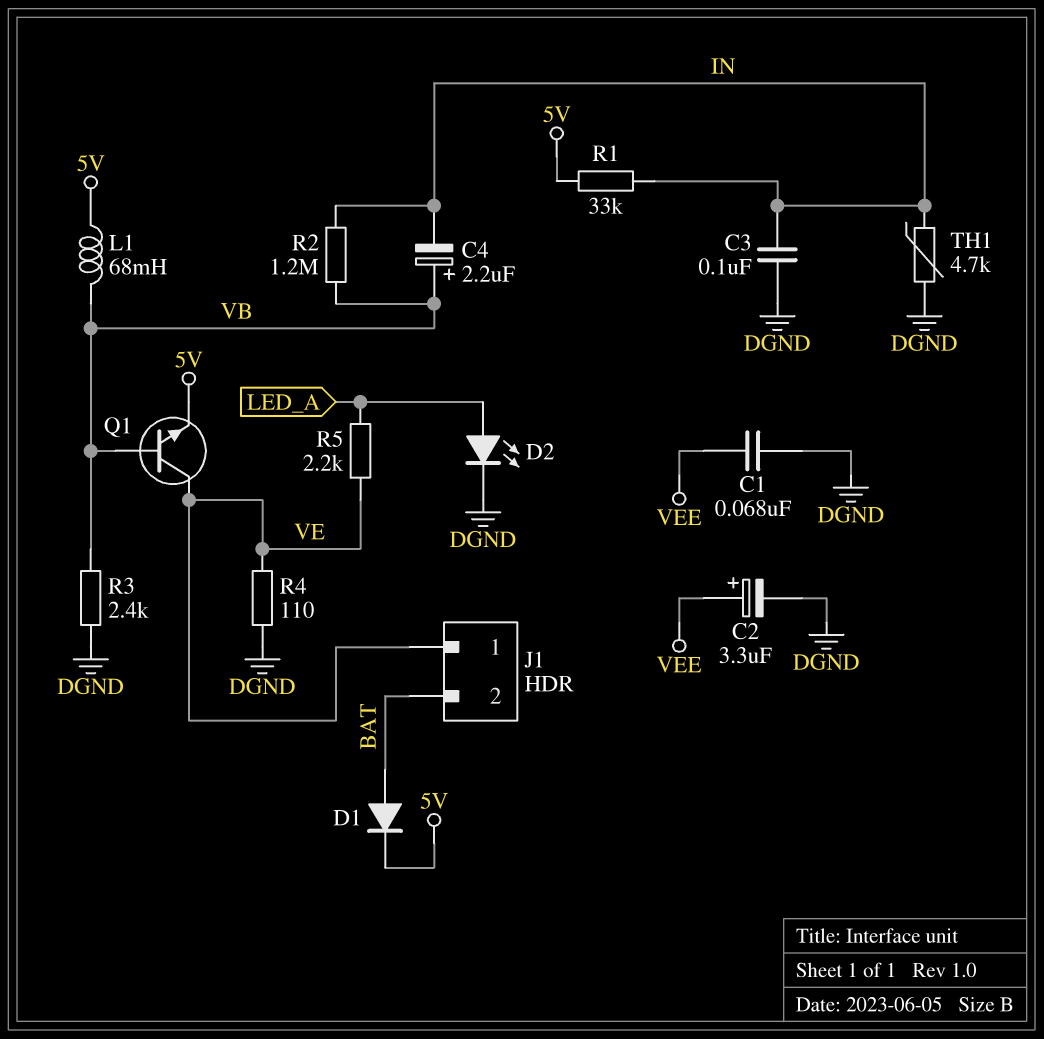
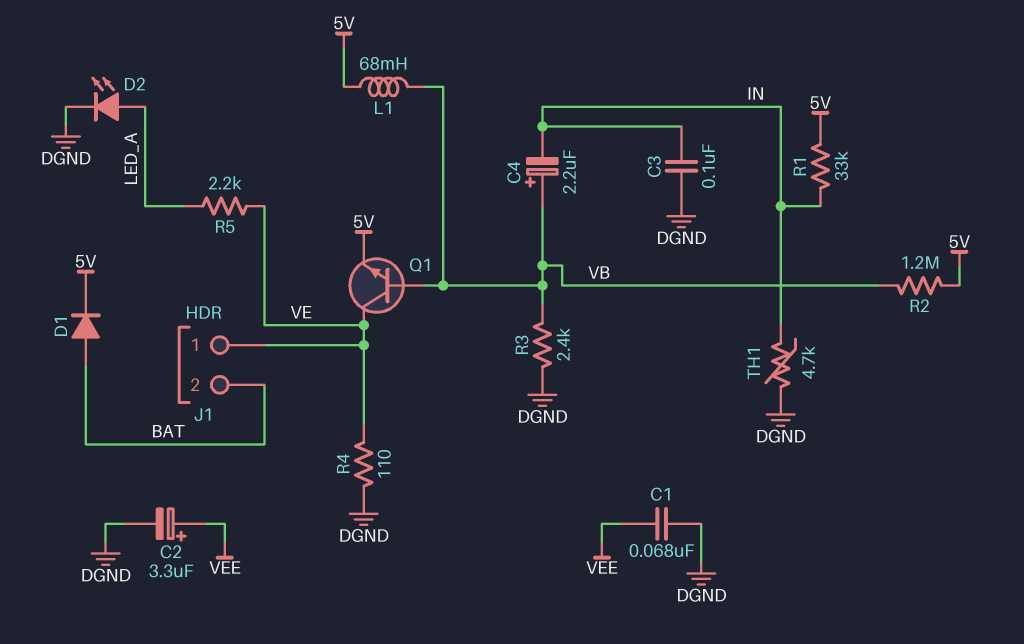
R2: 1.2M (IN, VB) -> 1.2M (5V, VB)

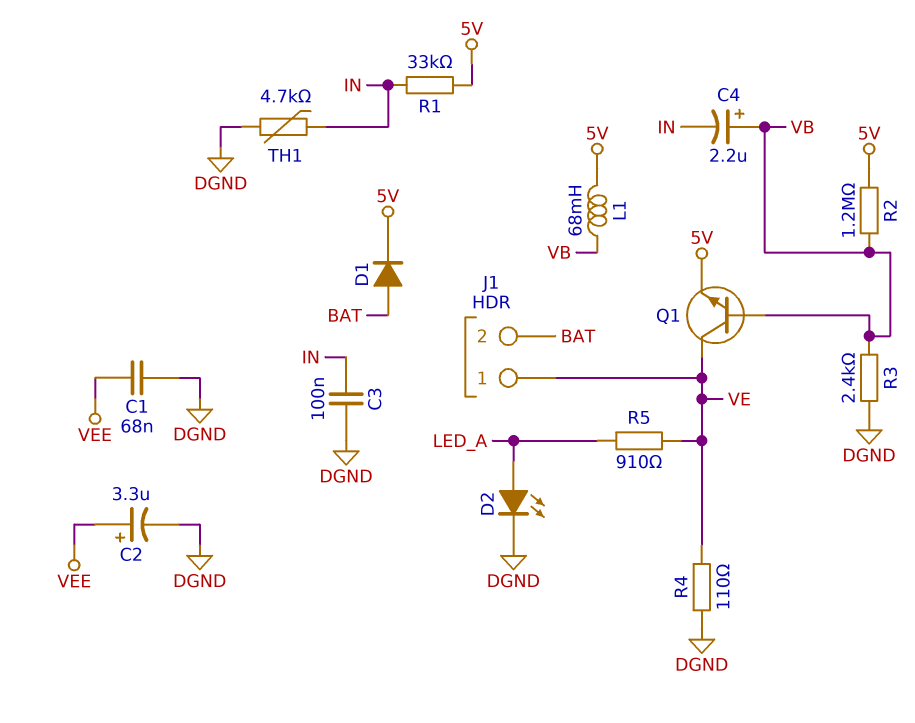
R5: 2.2k (LED_A, VE) -> 910 (LED_A, VE)

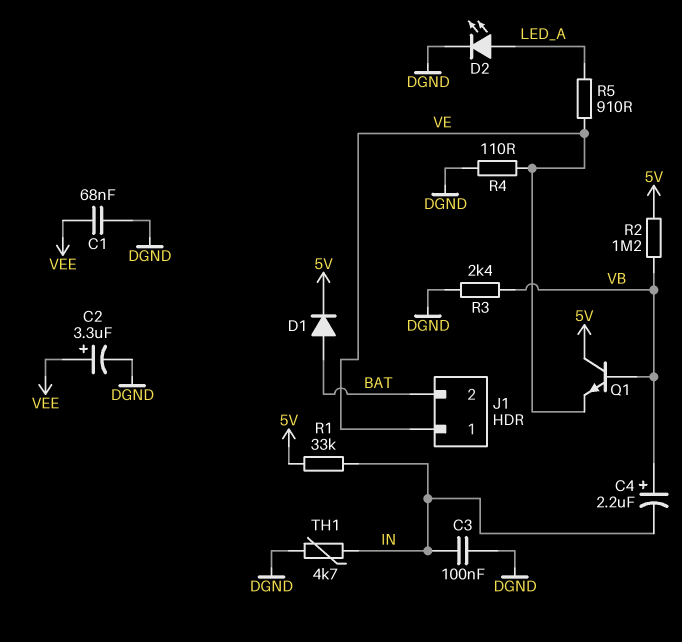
L1: 68mH (5V, VB) -> none
Q1: NPN (B VB, C VE, E 5V) -> NPN (B VB, C 5V, E VE)

